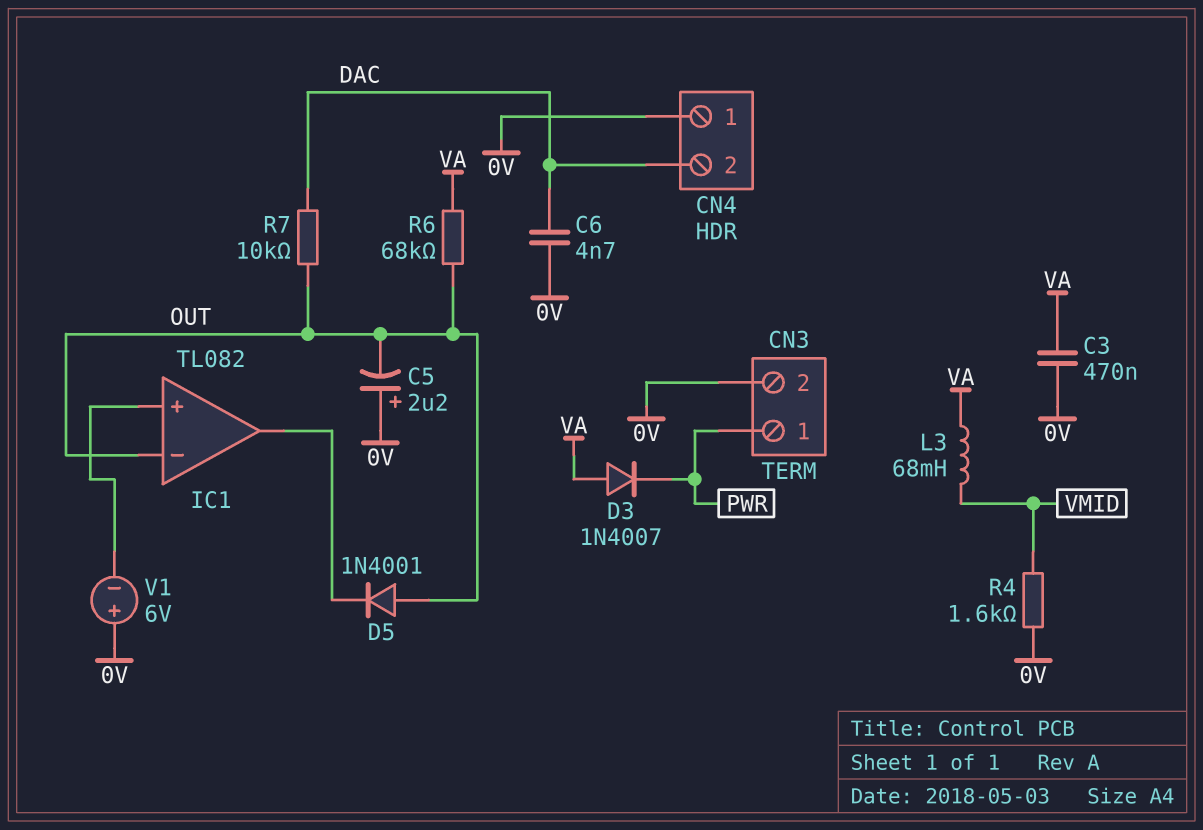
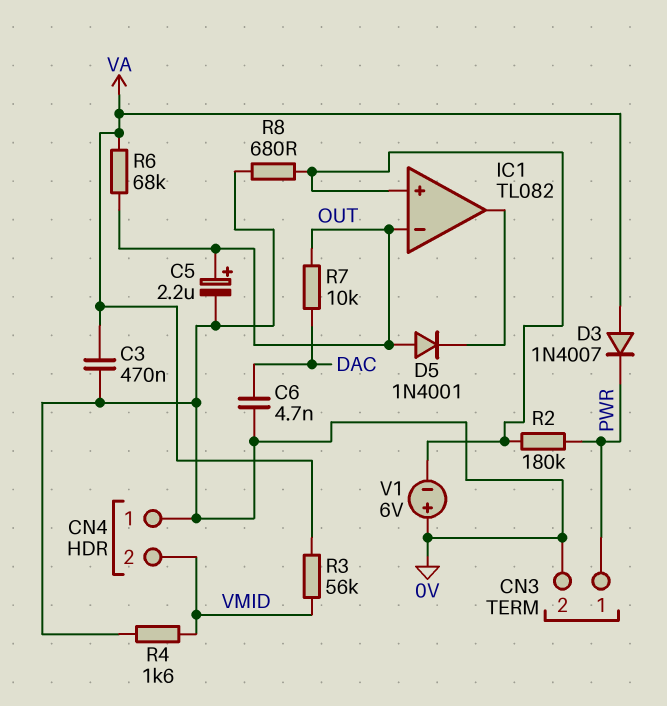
C5: 2.2uF (plus 0V, minus OUT) -> 2.2uF (plus OUT, minus 0V)
CN4 pin 2: DAC -> VMID
L3: 68mH (VA, VMID) -> none
R2: none -> 180k (IC1/in+, PWR)
R3: none -> 56k (VA, VMID)
R8: none -> 680 (0V, IC1/in+)

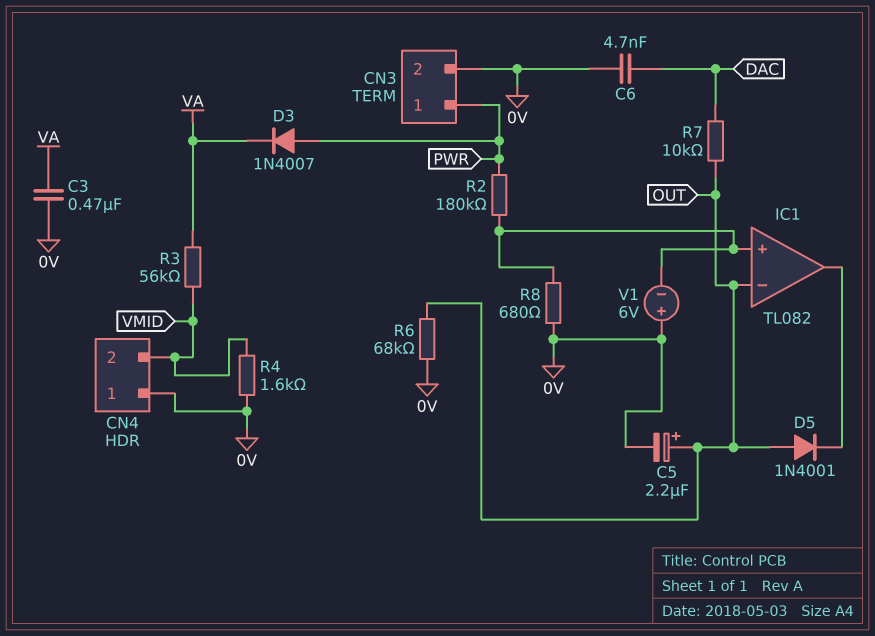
D3: diode 1N4007 (A VA, K PWR) -> diode 1N4007 (A PWR, K VA)
R6: 68k (OUT, VA) -> 68k (0V, OUT)

